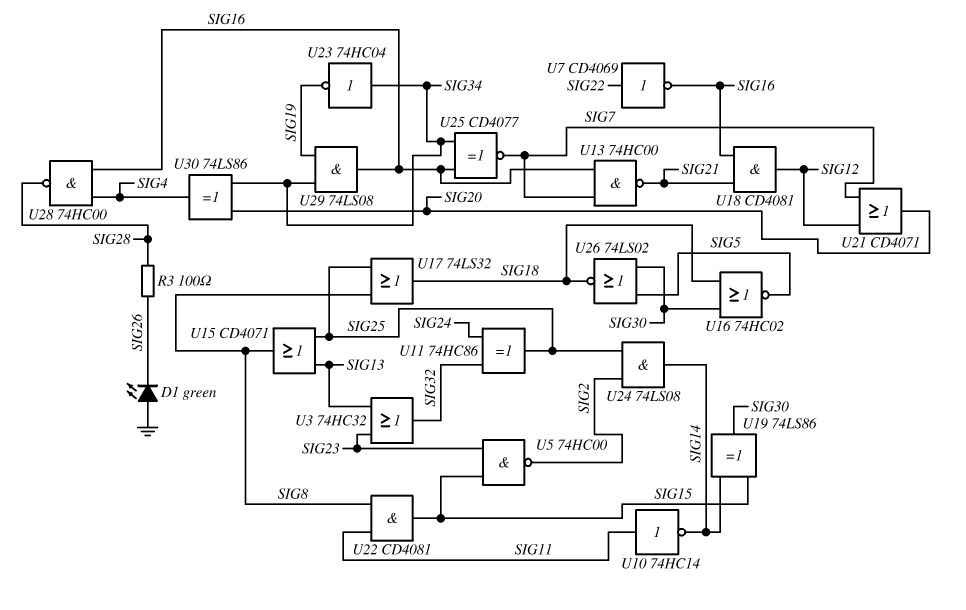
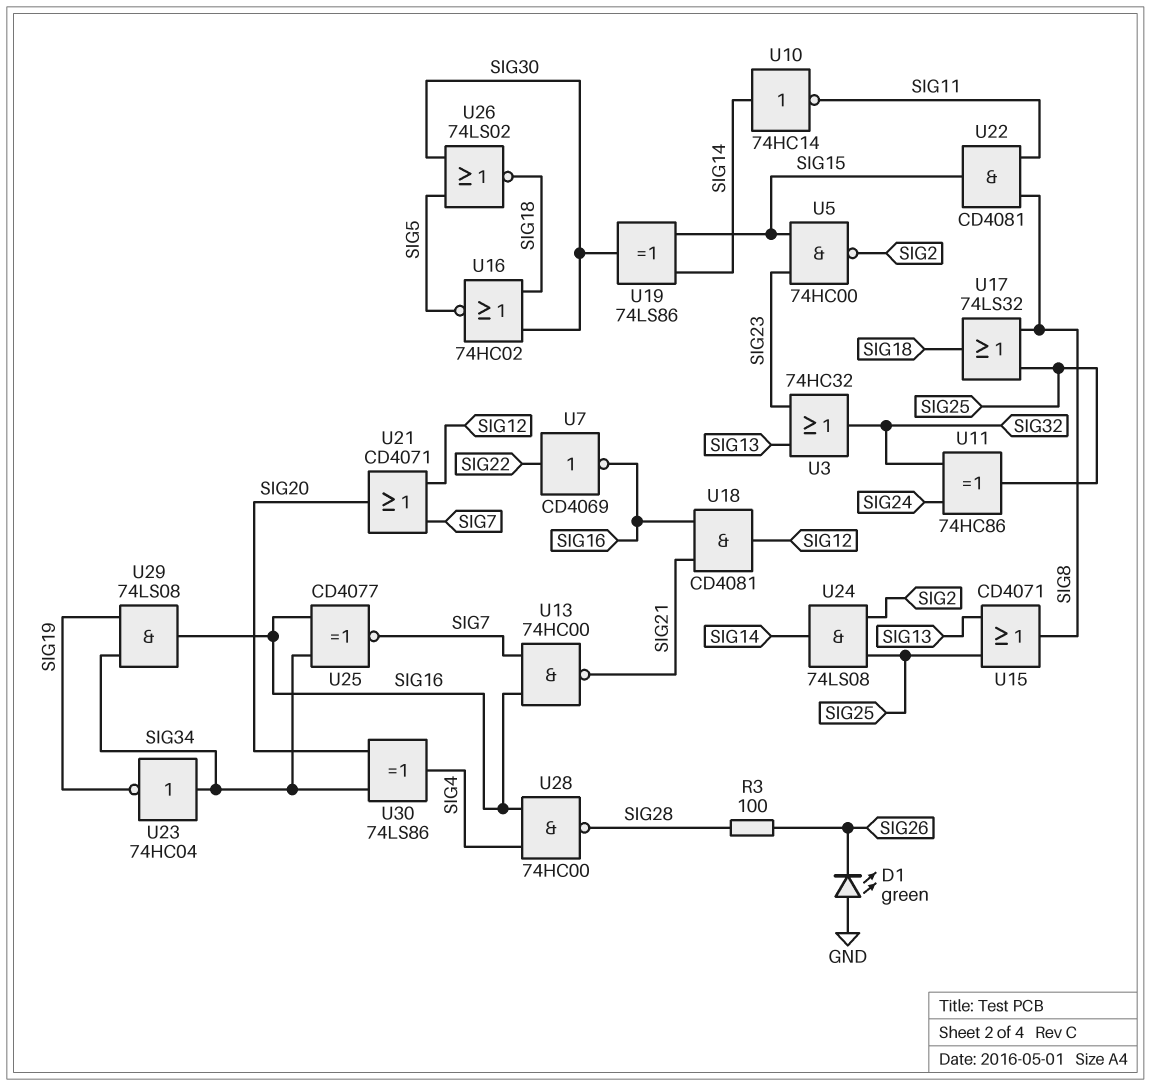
U10: NOT 74HC14 (in SIG11, out SIG14) -> NOT 74HC14 (in SIG14, out SIG11)

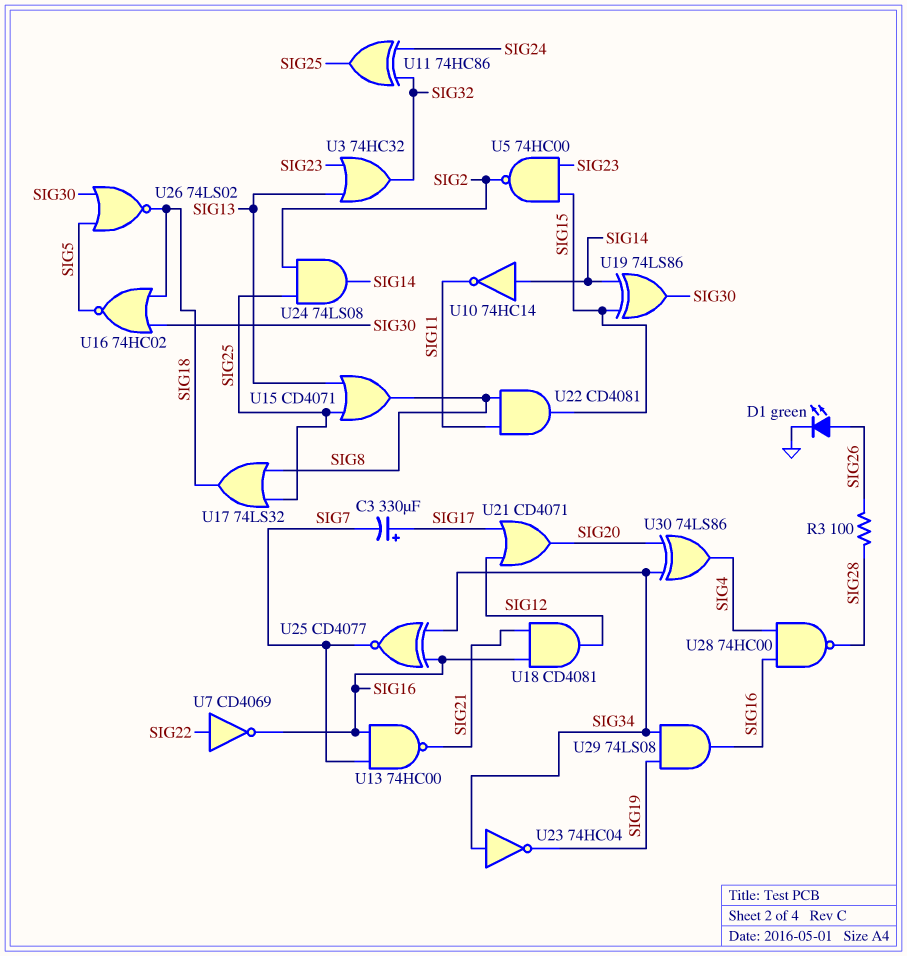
C3: none -> 330uF (plus SIG17, minus SIG7)
D1: LED green (A GND, K SIG26) -> LED green (A SIG26, K GND)
U21: OR CD4071 (in SIG7, in SIG12, out SIG20) -> OR CD4071 (in SIG12, in SIG17, out SIG20)

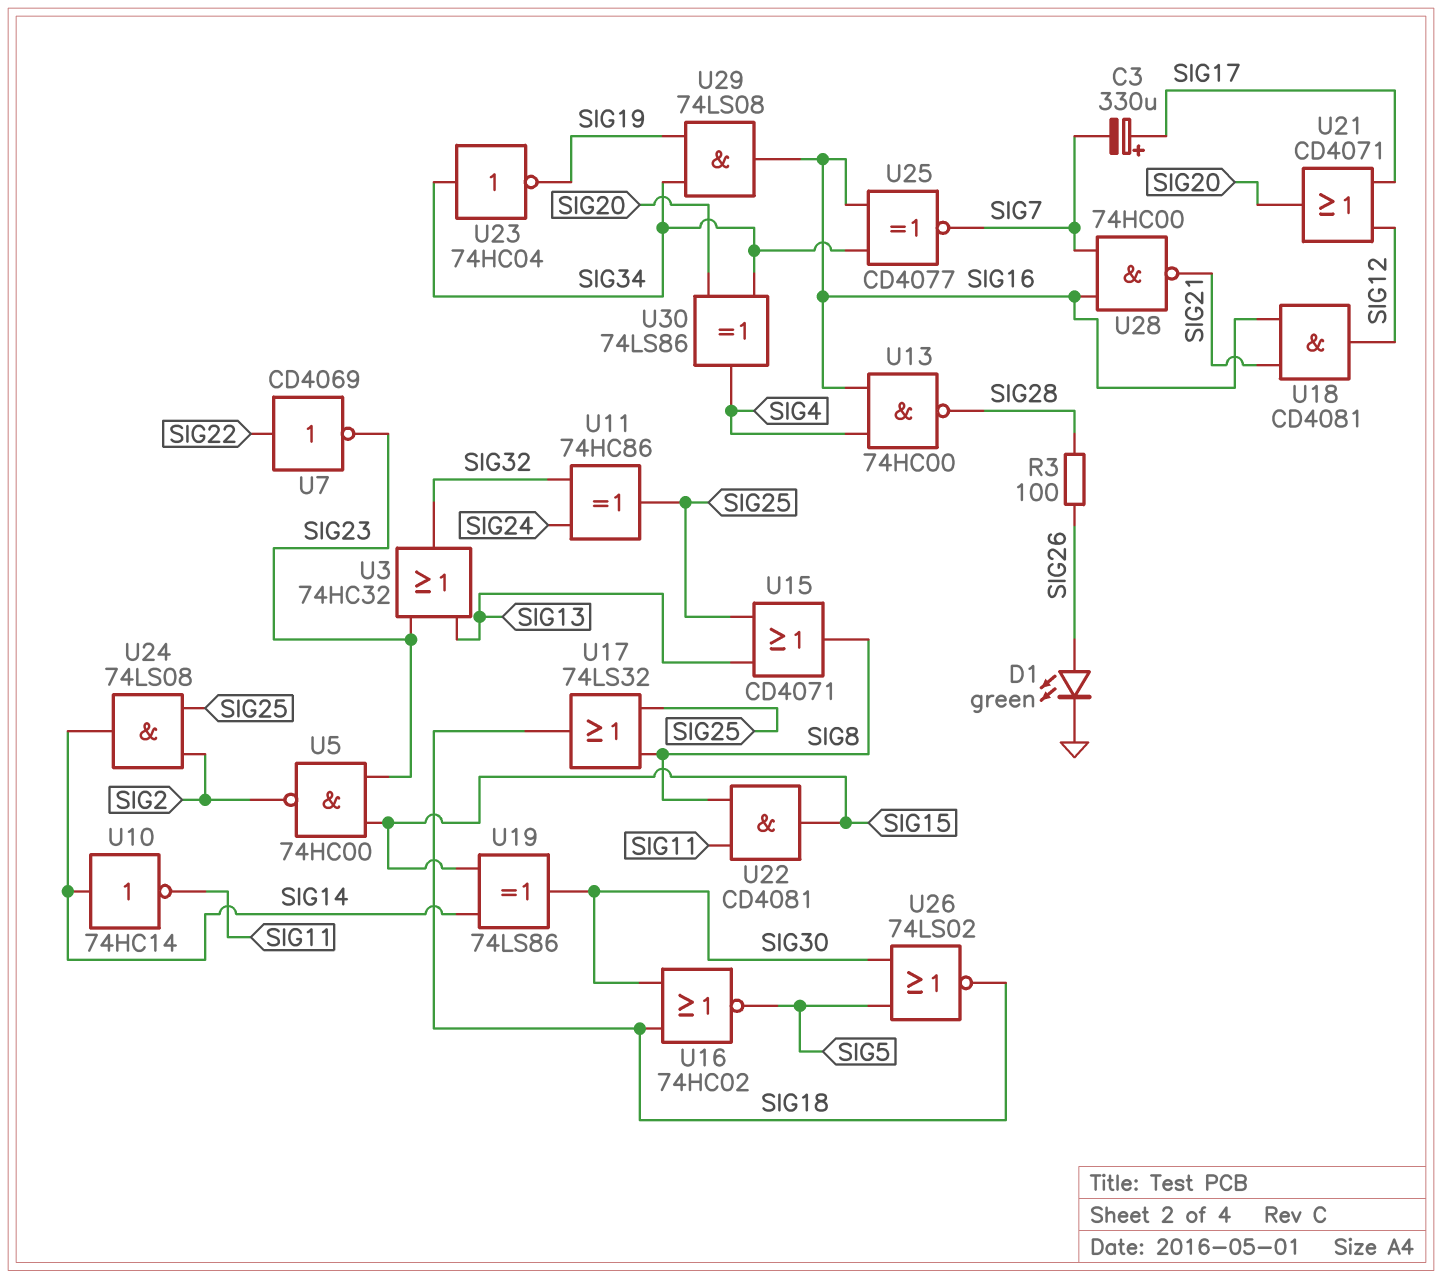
U7: NOT CD4069 (in SIG22, out SIG16) -> NOT CD4069 (in SIG22, out SIG23)
U13: NAND 74HC00 (in SIG7, in SIG16, out SIG21) -> NAND 74HC00 (in SIG4, in SIG16, out SIG28)
U28: NAND 74HC00 (in SIG4, in SIG16, out SIG28) -> NAND 74HC00 (in SIG7, in SIG16, out SIG21)

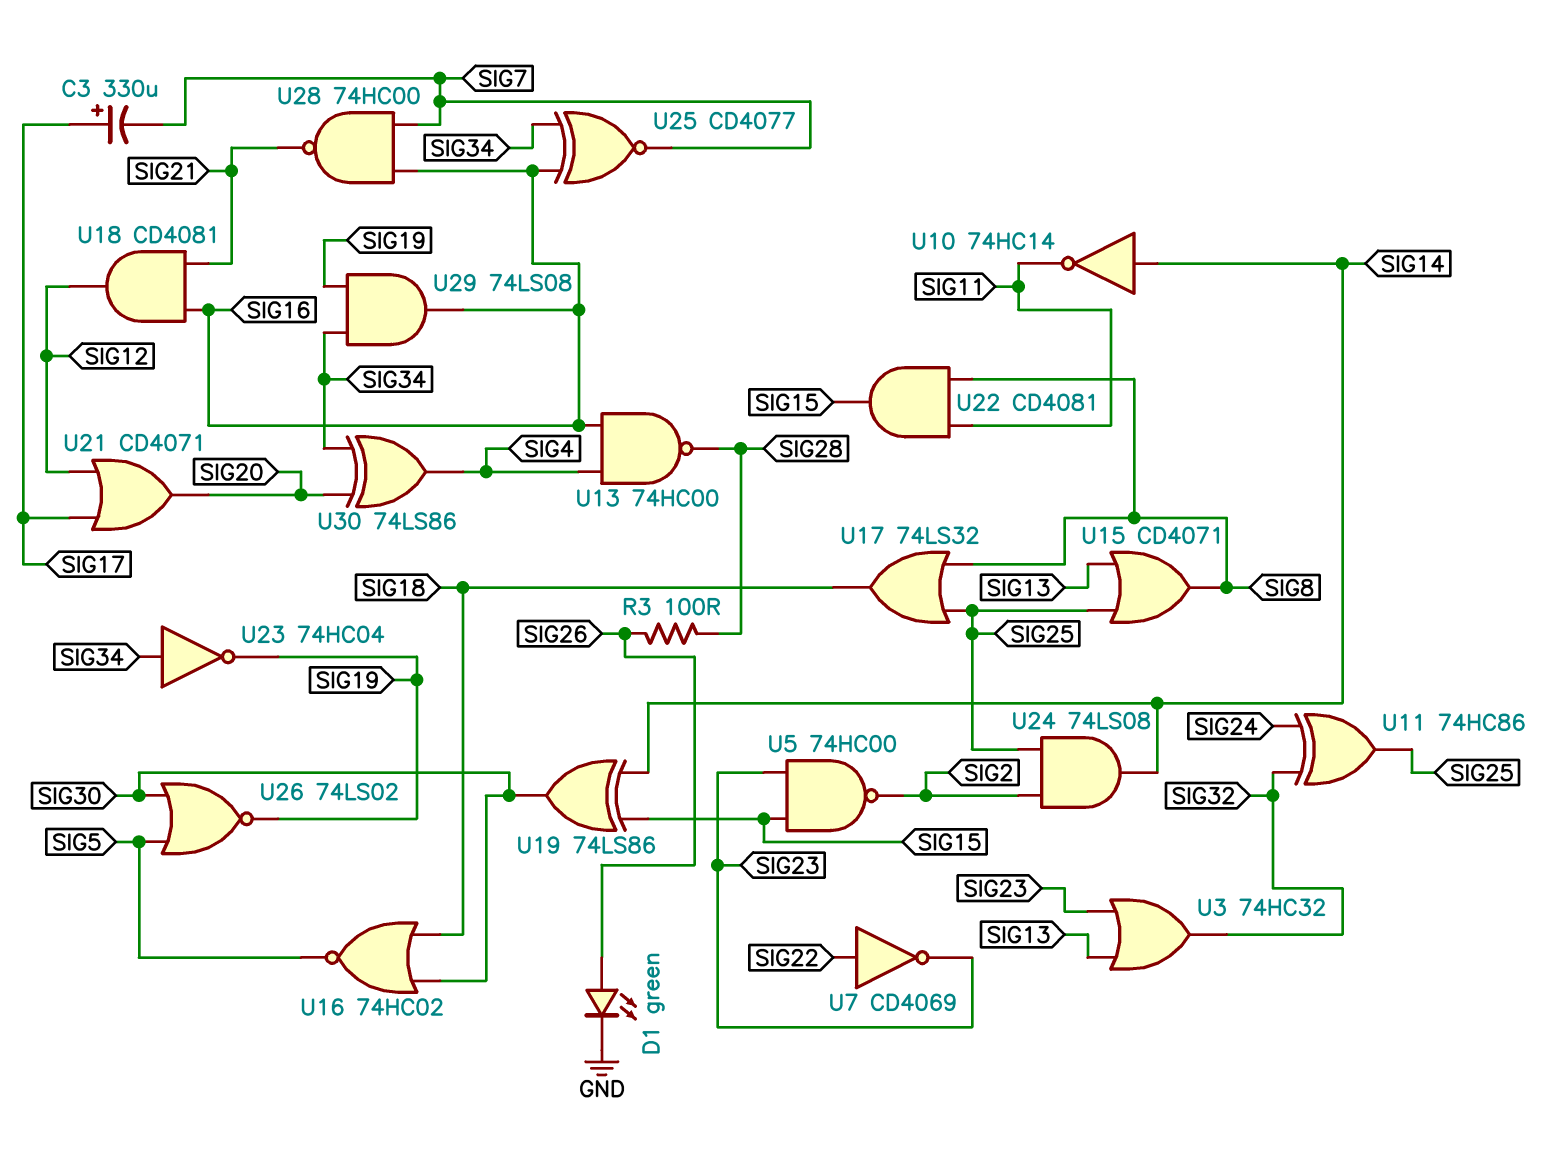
U26: NOR 74LS02 (in SIG5, in SIG30, out SIG18) -> NOR 74LS02 (in SIG5, in SIG30, out SIG19)

